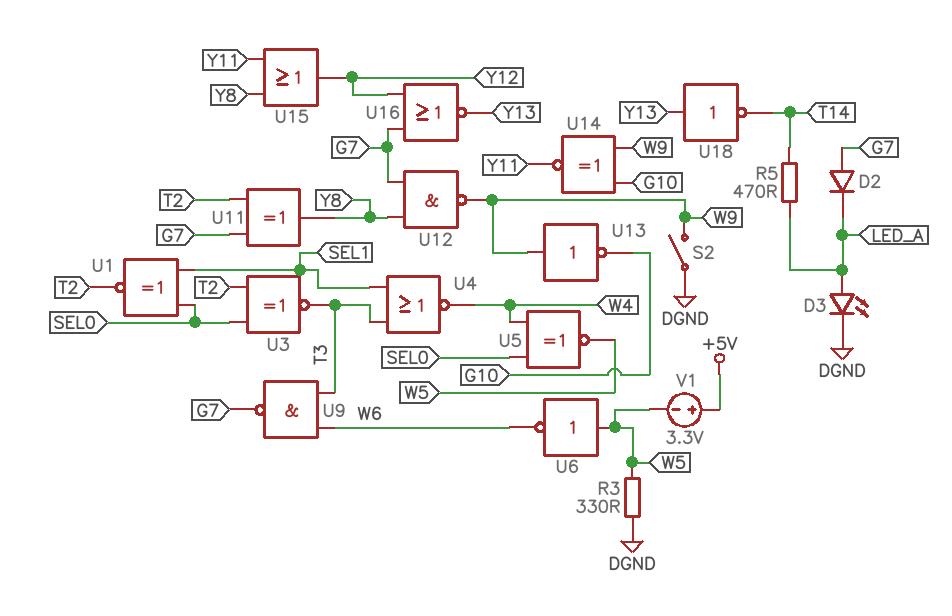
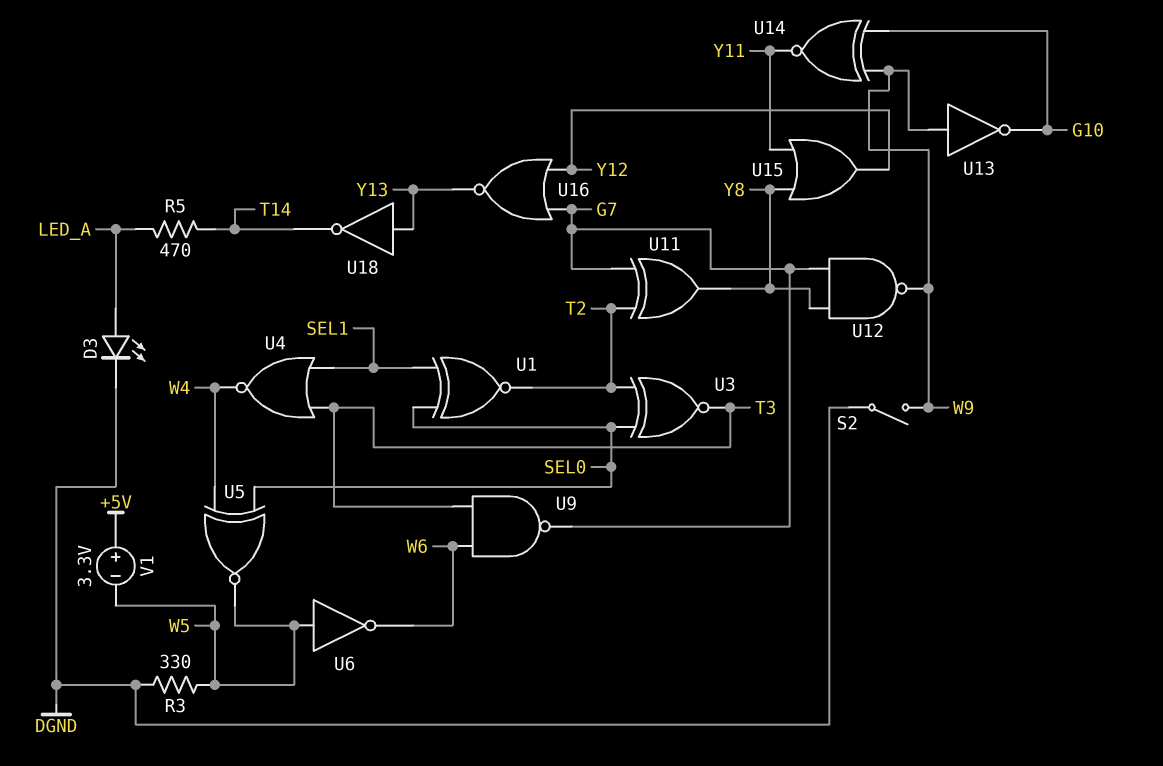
D2: diode (A G7, K LED_A) -> none

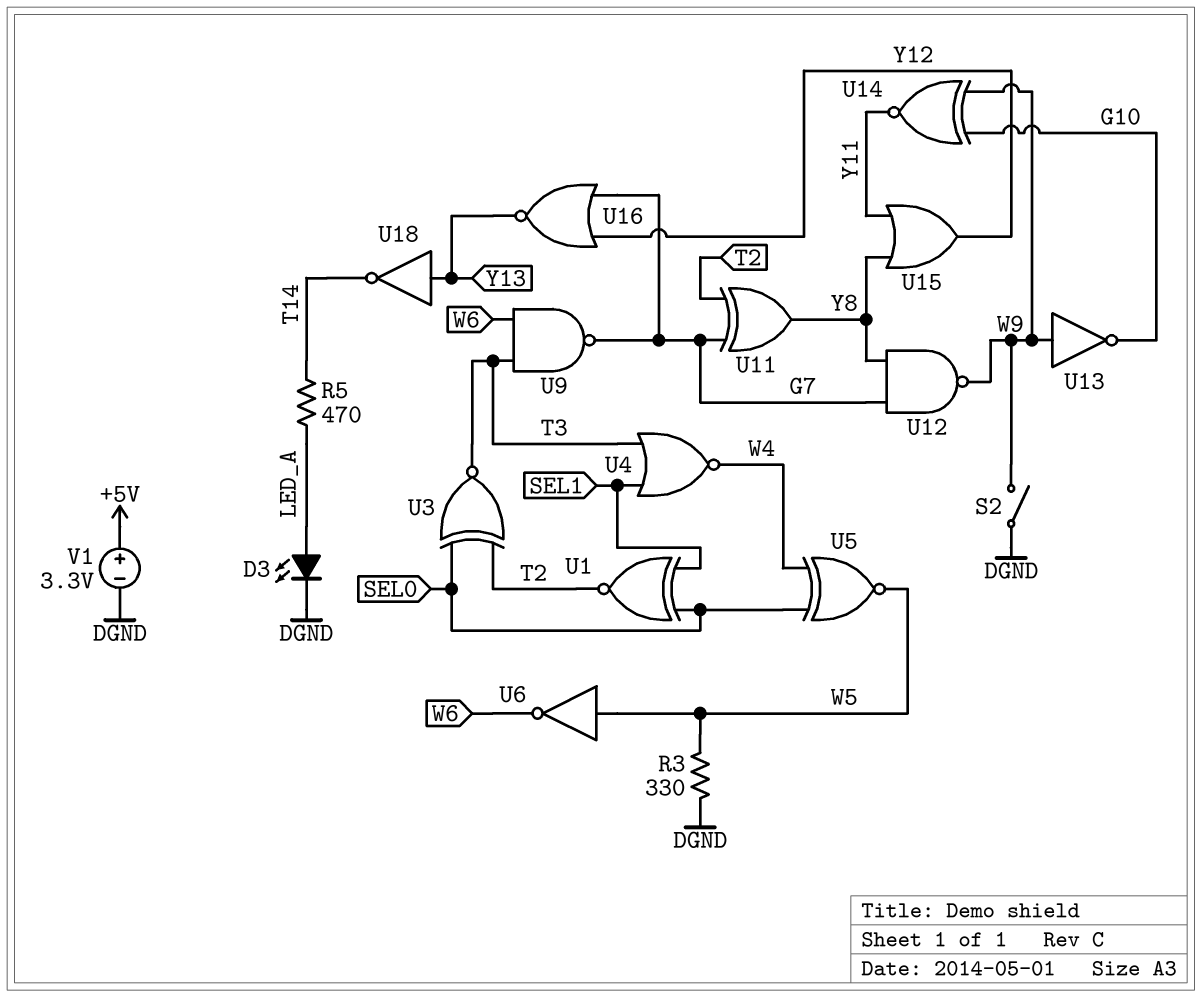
V1: 3.3V (plus +5V, minus W5) -> 3.3V (plus +5V, minus DGND)

